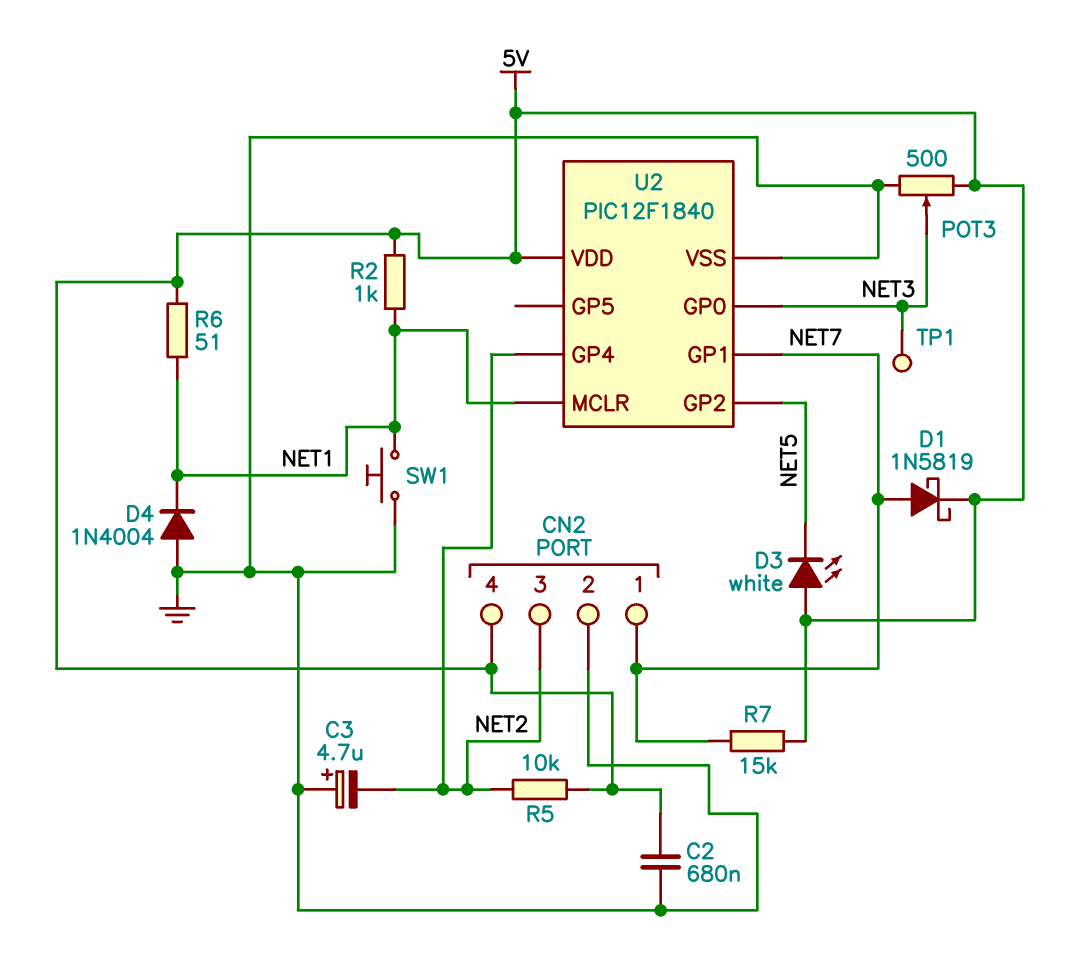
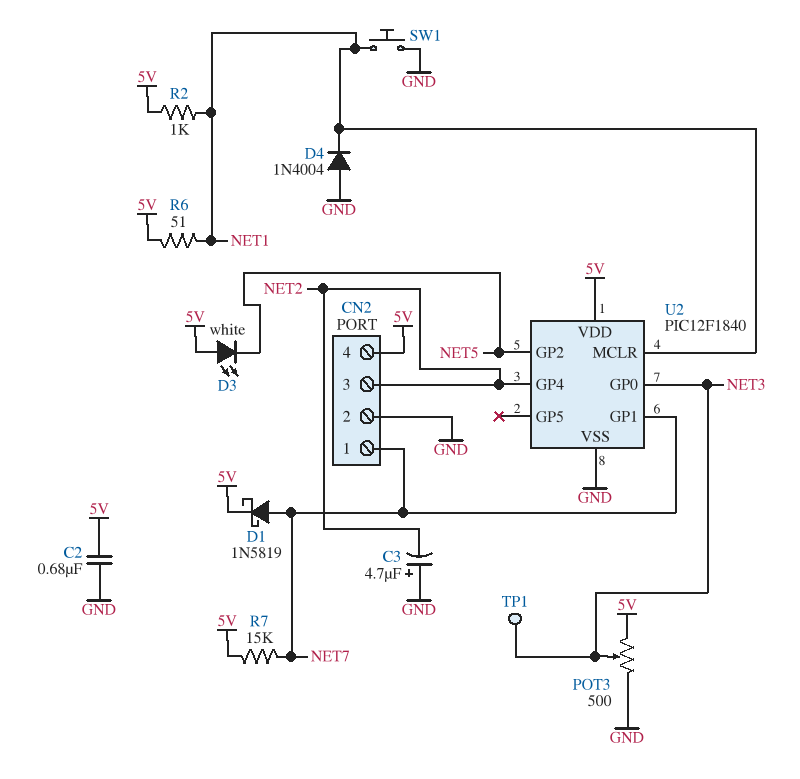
R5: 10k (5V, NET2) -> none

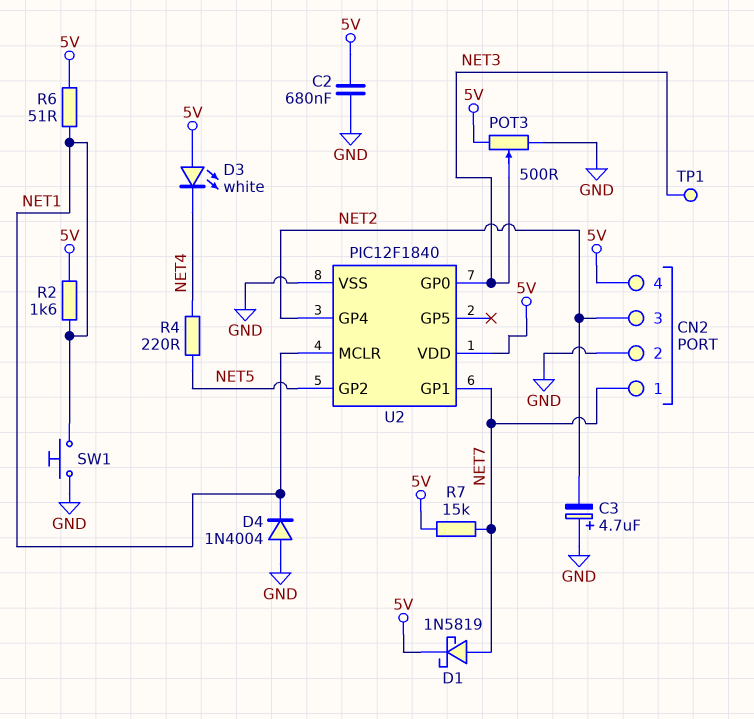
D3: LED white (A 5V, K NET5) -> LED white (A 5V, K NET4)
R2: 1k (5V, NET1) -> 1.6k (5V, NET1)
R4: none -> 220 (NET4, NET5)

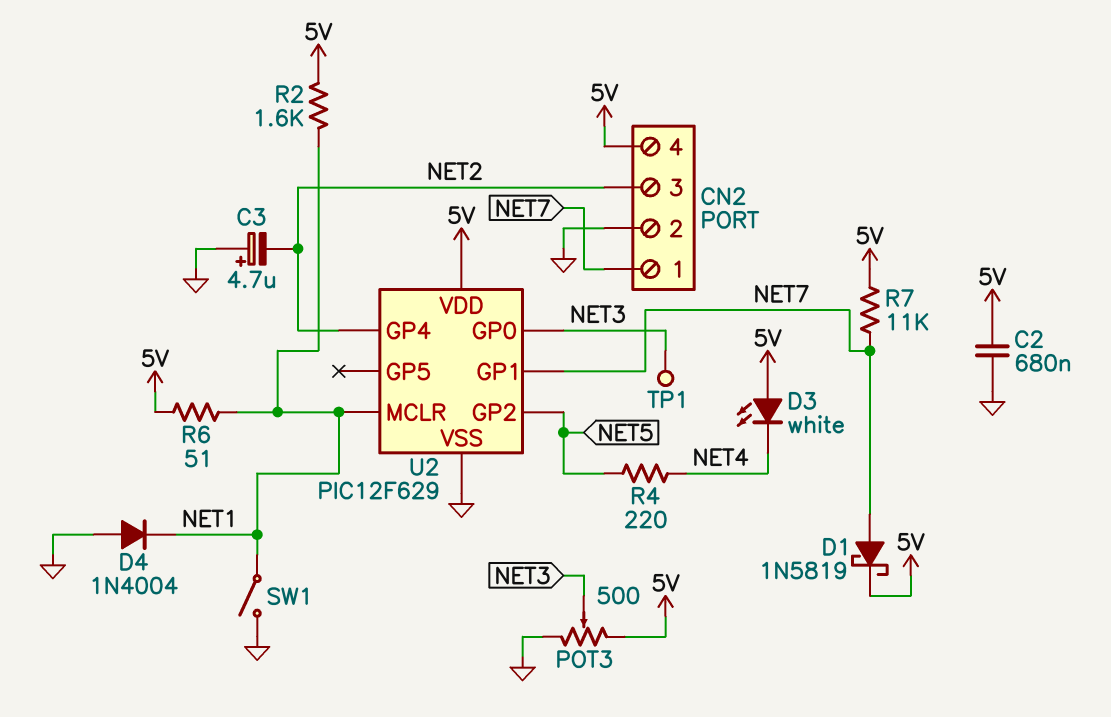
R7: 15k (5V, NET7) -> 11k (5V, NET7)
SW1: button (GND, NET1) -> switch (GND, NET1)
U2: PIC12F1840 -> PIC12F629

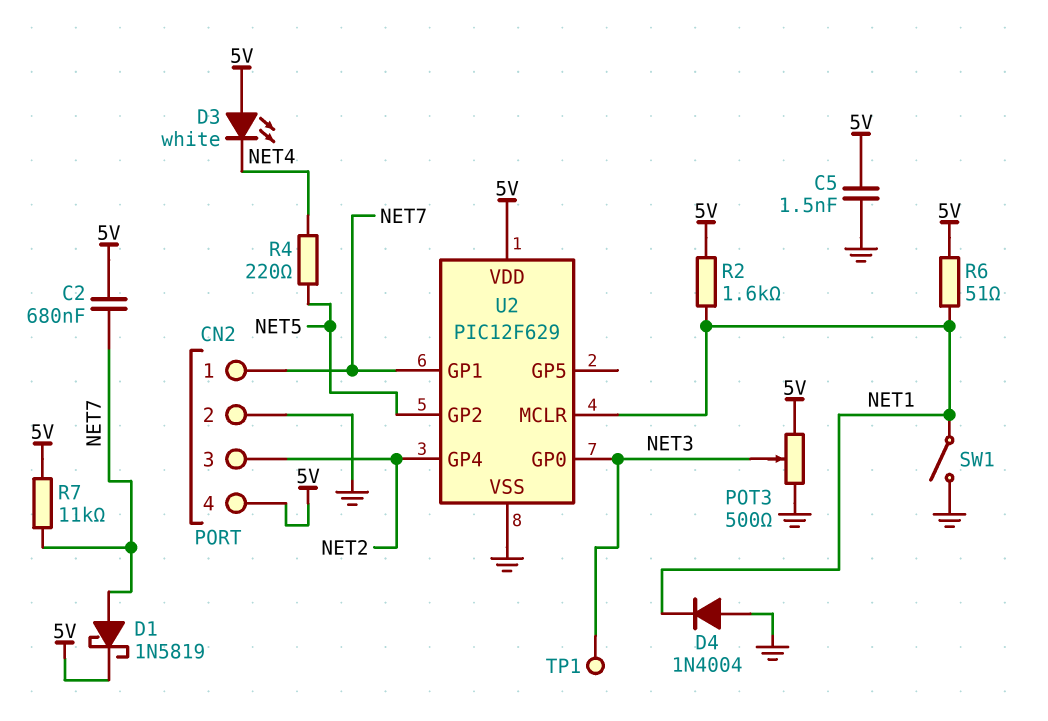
C2: 680nF (5V, GND) -> 680nF (5V, NET7)
C3: 4.7uF (plus GND, minus NET2) -> none
C5: none -> 1.5nF (5V, GND)

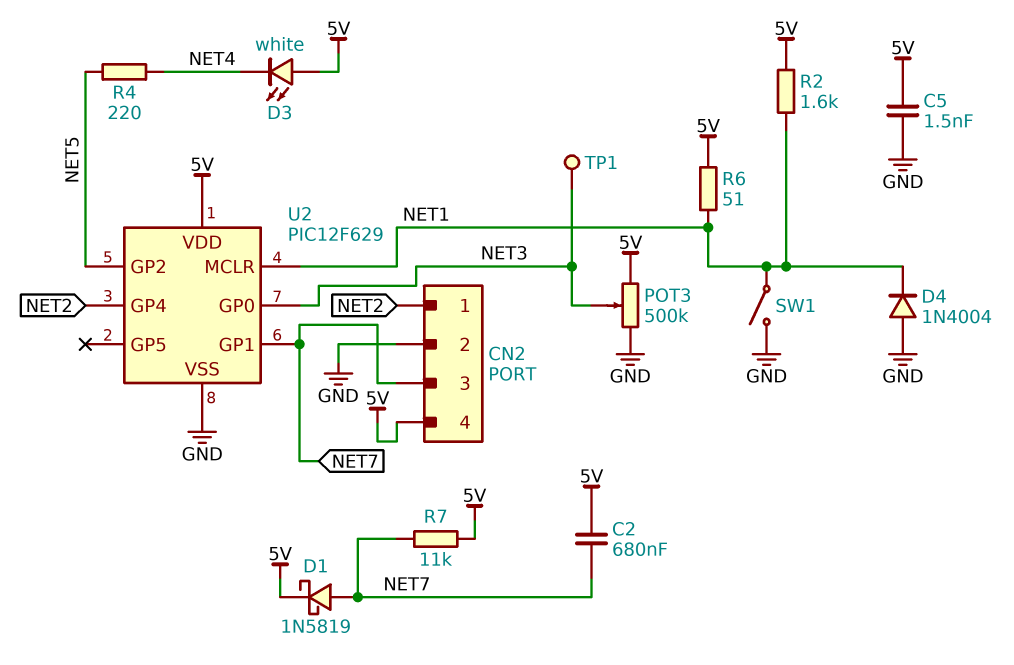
CN2 pin 1: NET7 -> NET2
CN2 pin 3: NET2 -> NET7
POT3: 500 (5V, GND, wiper NET3) -> 500k (5V, GND, wiper NET3)

